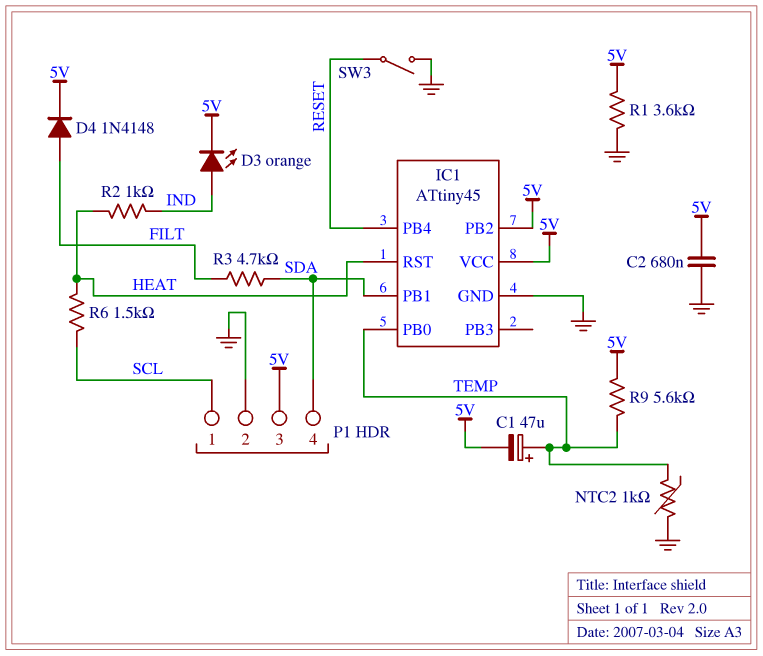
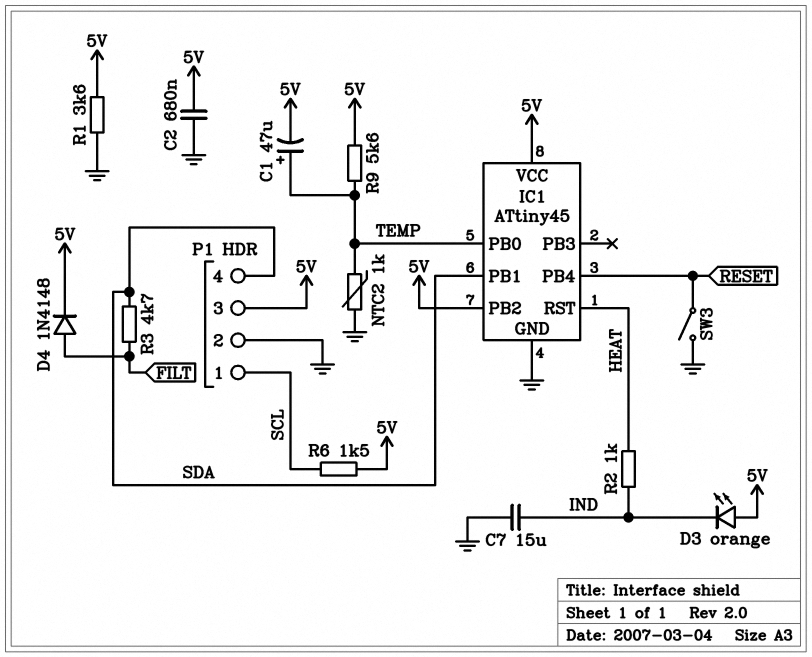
C7: none -> 15uF (GND, IND)
D3: LED orange (A IND, K 5V) -> LED orange (A 5V, K IND)
R6: 1.5k (HEAT, SCL) -> 1.5k (5V, SCL)

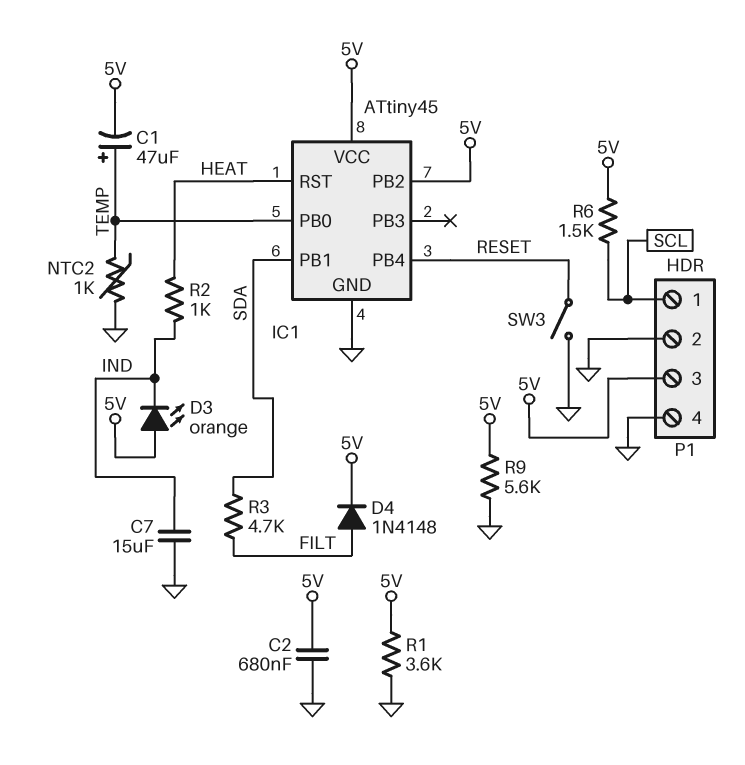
P1 pin 4: SDA -> GND
R9: 5.6k (5V, TEMP) -> 5.6k (5V, GND)

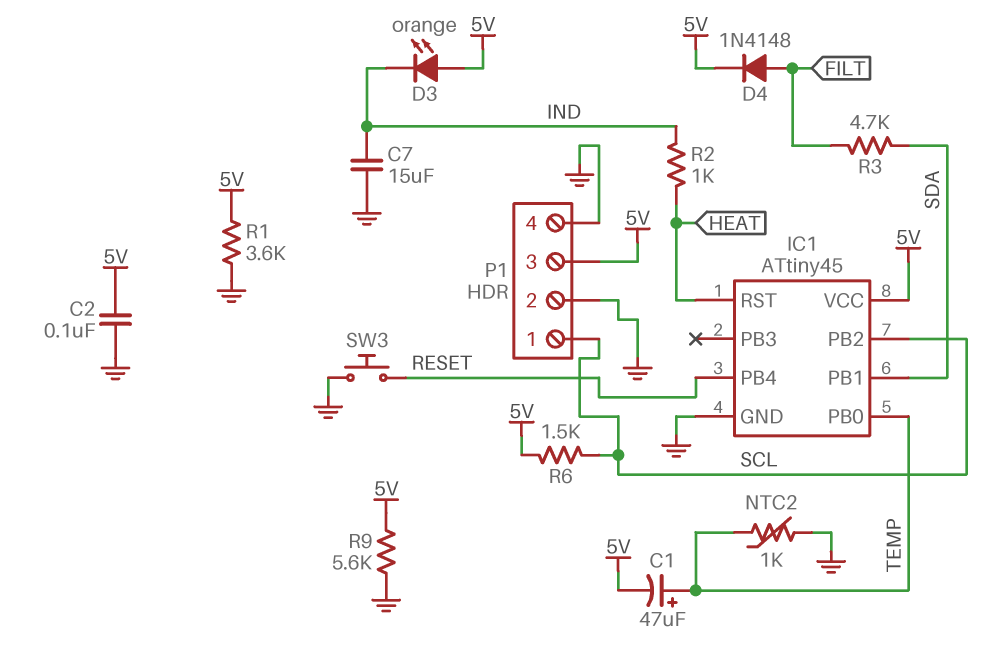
C2: 680nF (5V, GND) -> 100nF (5V, GND)
IC1 pin PB2: 5V -> SCL
SW3: switch (GND, RESET) -> button (GND, RESET)

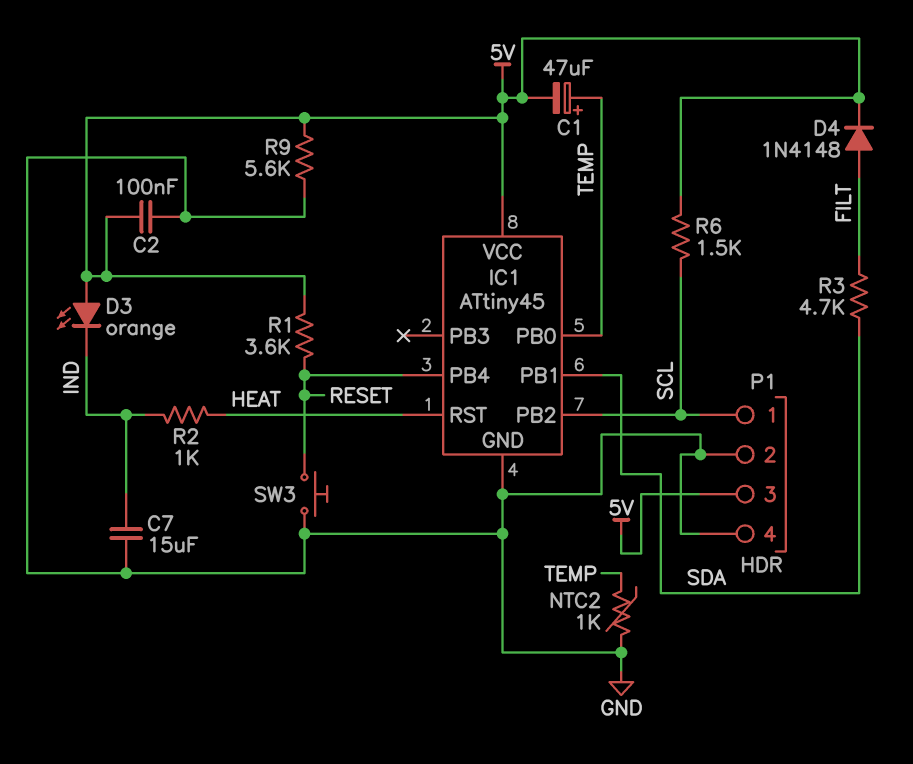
R1: 3.6k (5V, GND) -> 3.6k (5V, RESET)

